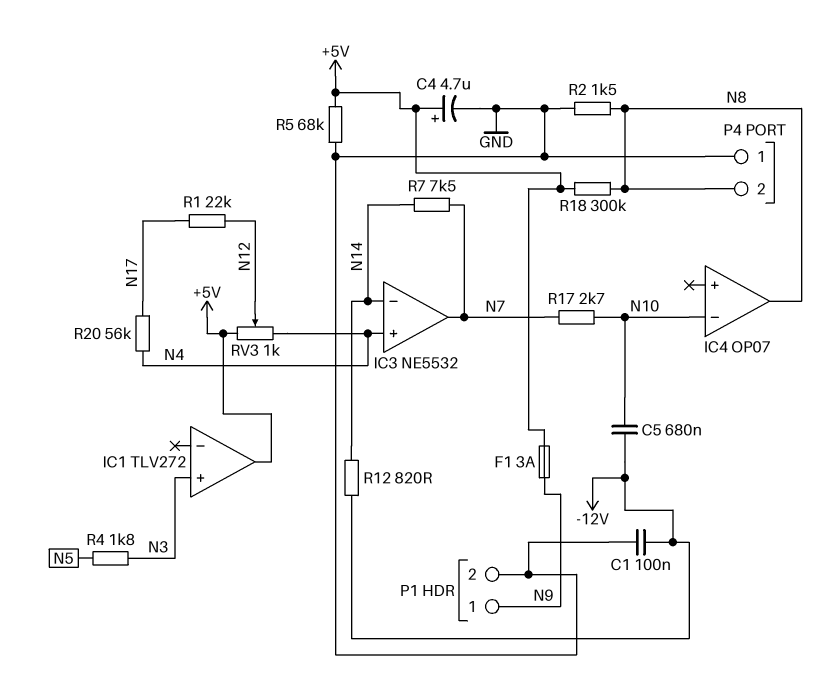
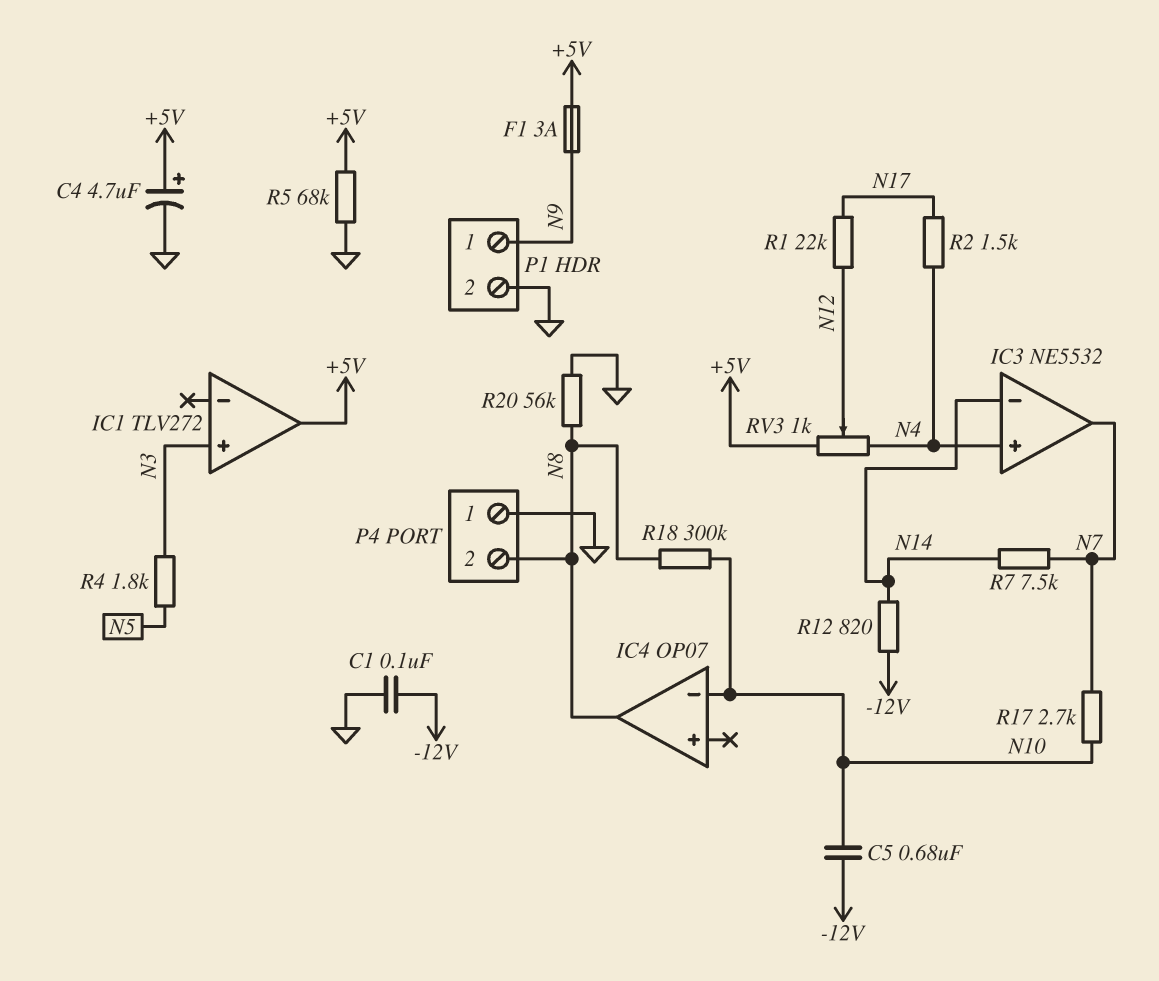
R2: 1.5k (GND, N8) -> 1.5k (N4, N17)
R18: 300k (+5V, N8) -> 300k (N8, N10)
R20: 56k (N4, N17) -> 56k (GND, N8)

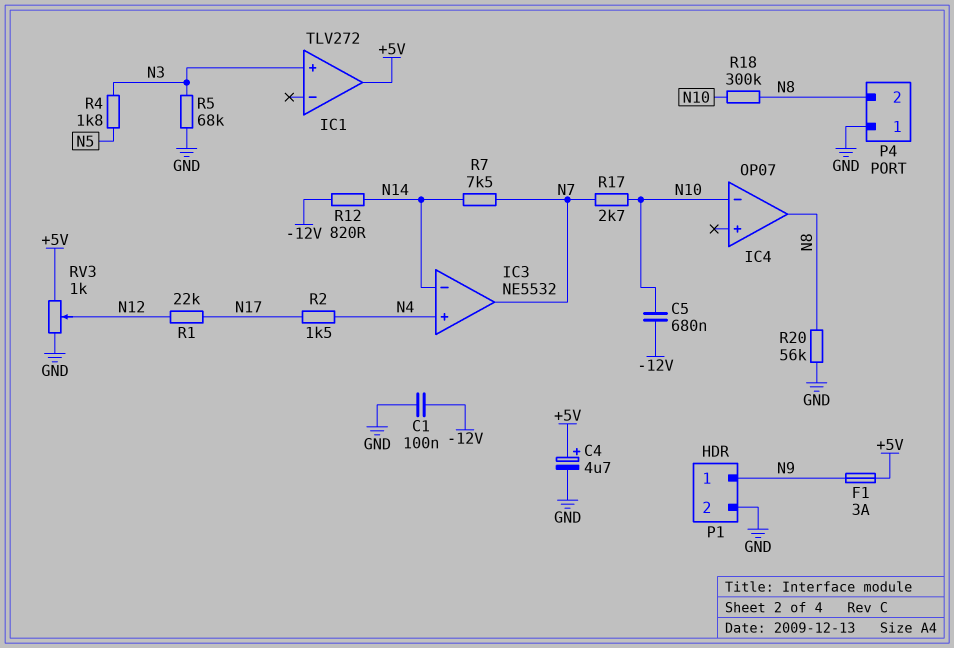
R5: 68k (+5V, GND) -> 68k (GND, N3)
RV3: 1k (+5V, N4, wiper N12) -> 1k (+5V, GND, wiper N12)

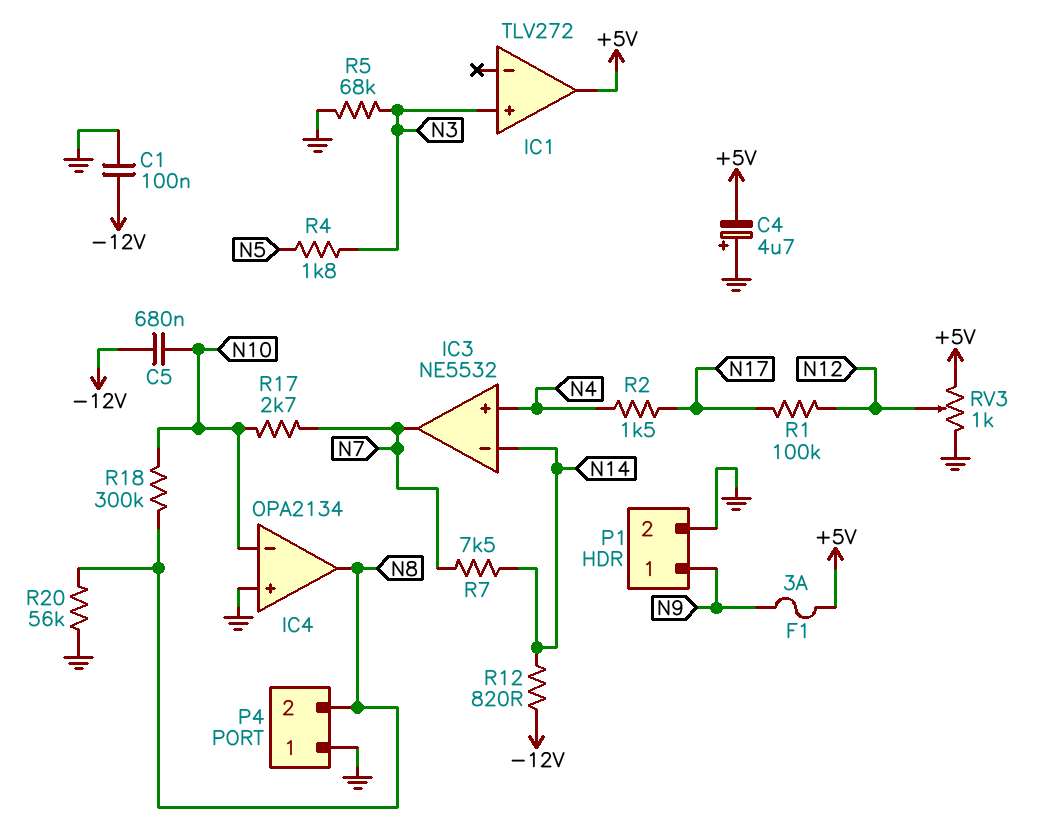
C4: 4.7uF (plus +5V, minus GND) -> 4.7uF (plus GND, minus +5V)
IC4: OP07 -> OPA2134
IC4 pin in+: none -> GND
R1: 22k (N12, N17) -> 100k (N12, N17)

